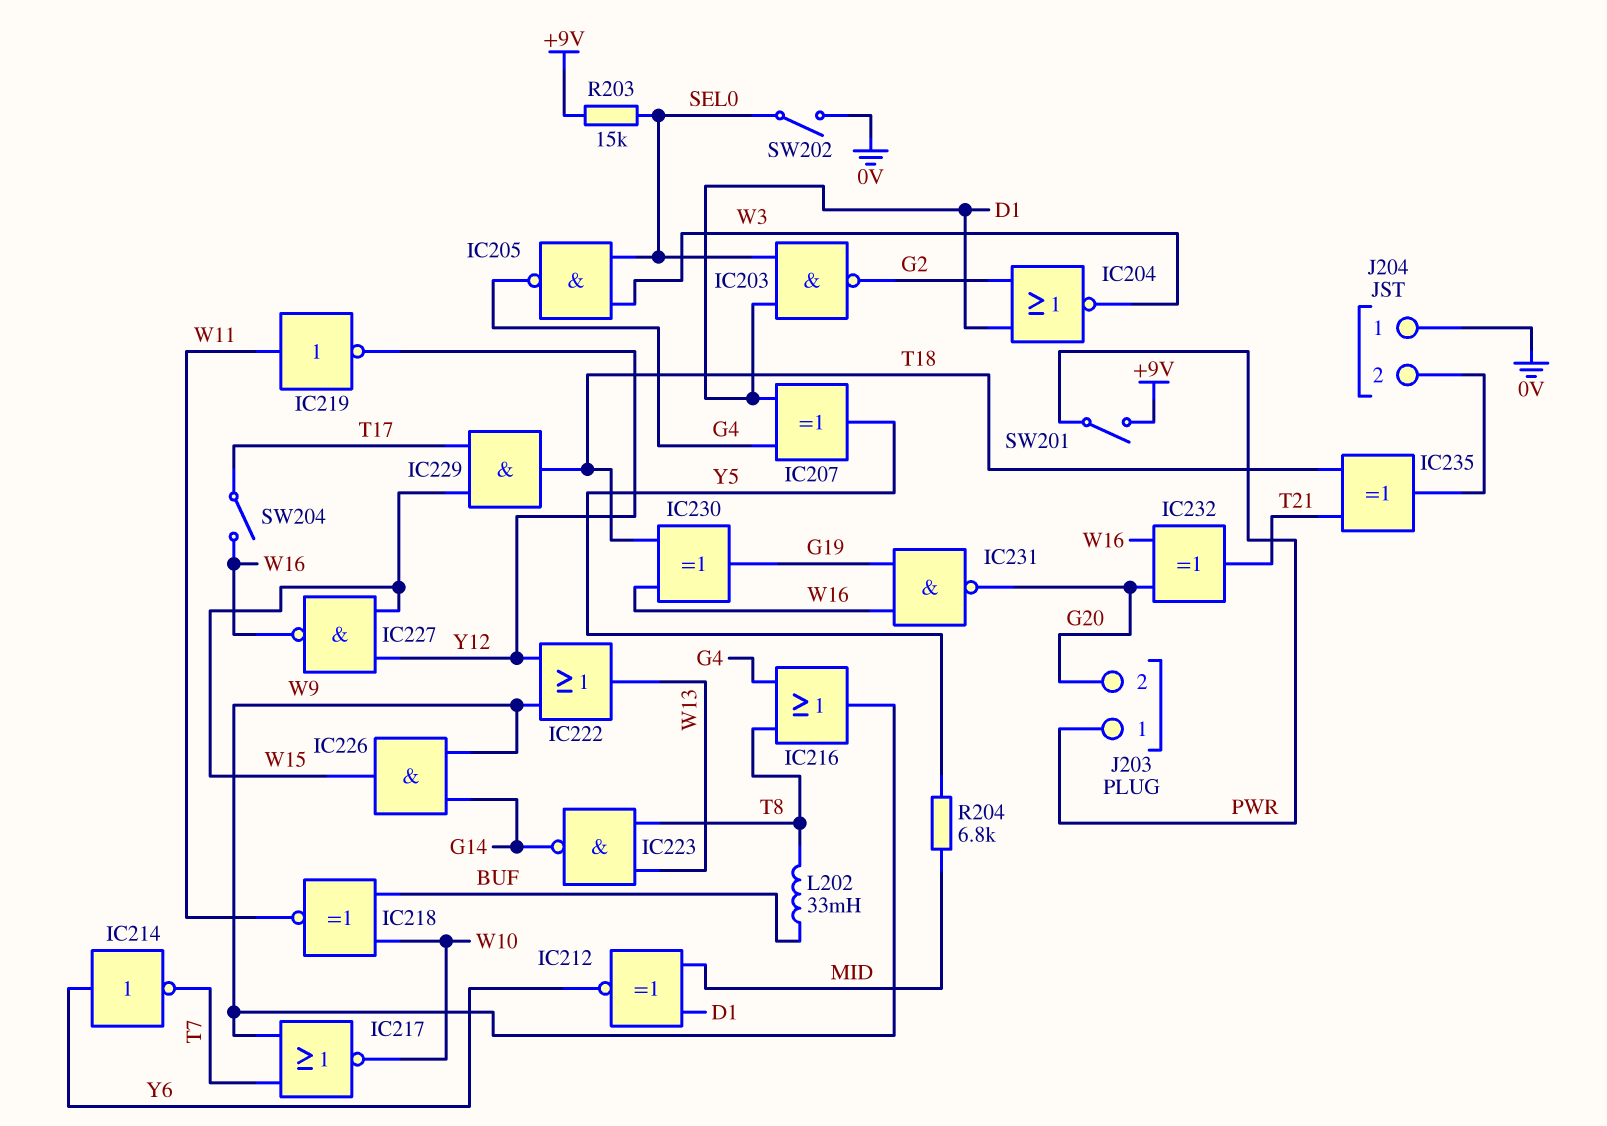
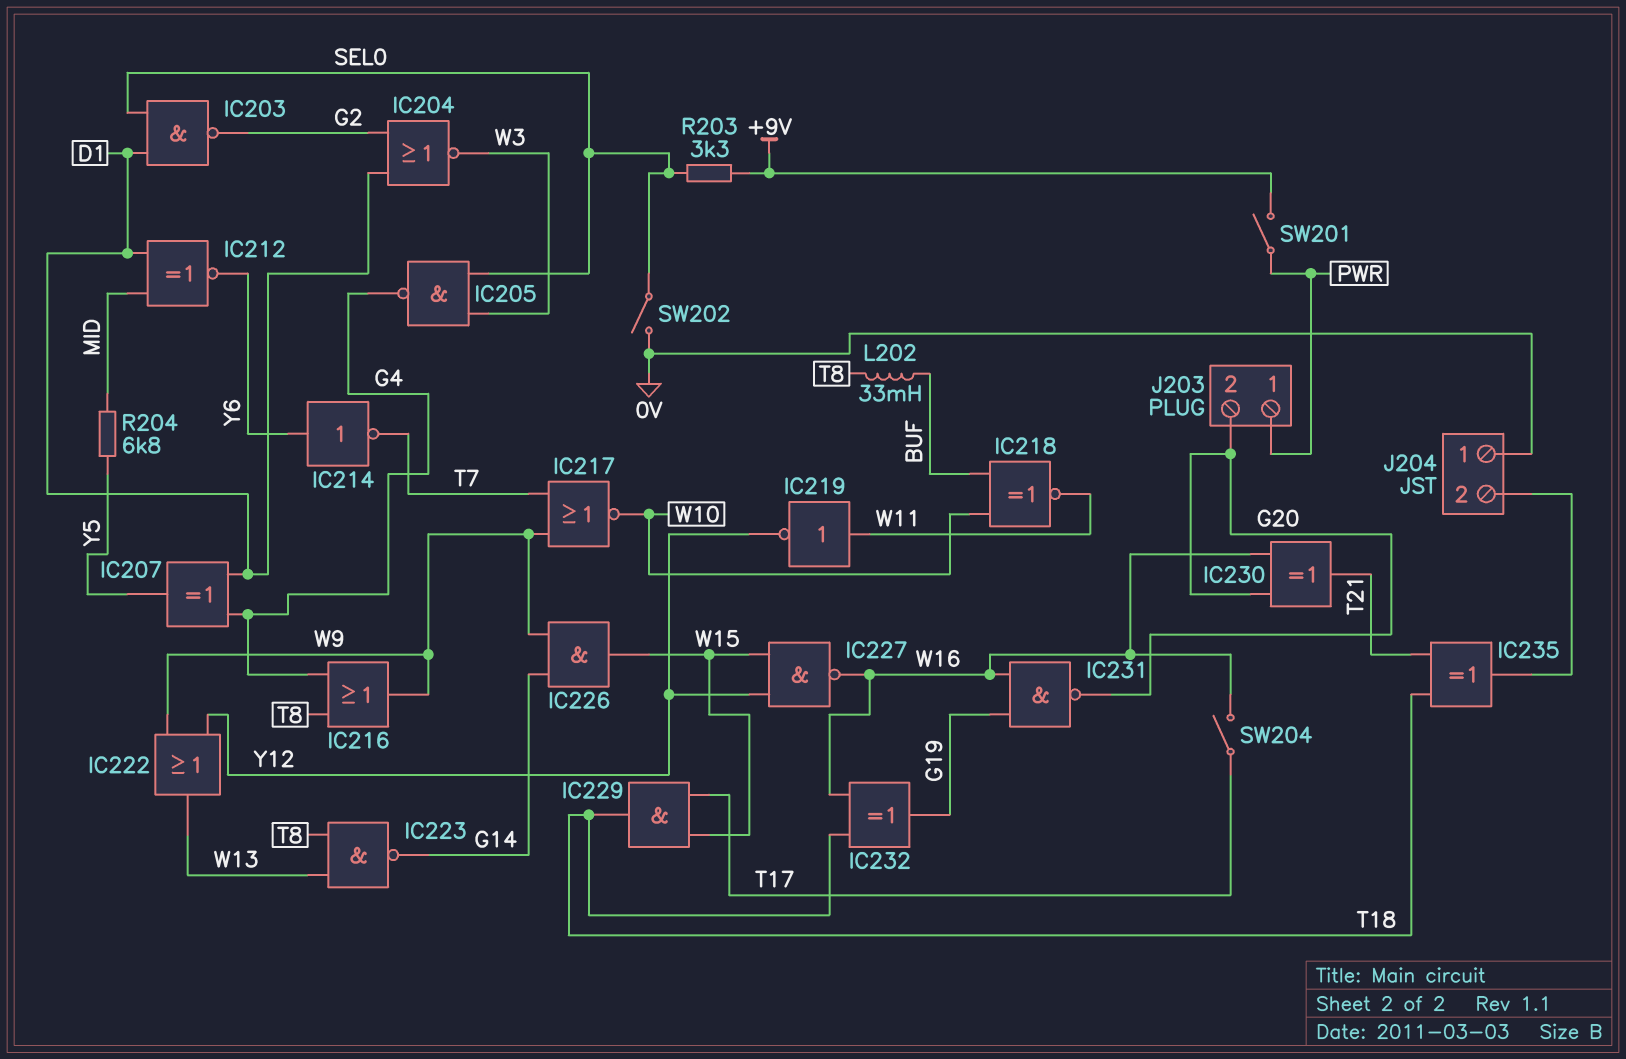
IC230: XOR (in T18, in W16, out G19) -> XOR (in G20, in W16, out T21)
IC232: XOR (in G20, in W16, out T21) -> XOR (in T18, in W16, out G19)
R203: 15k (+9V, SEL0) -> 3.3k (+9V, SEL0)

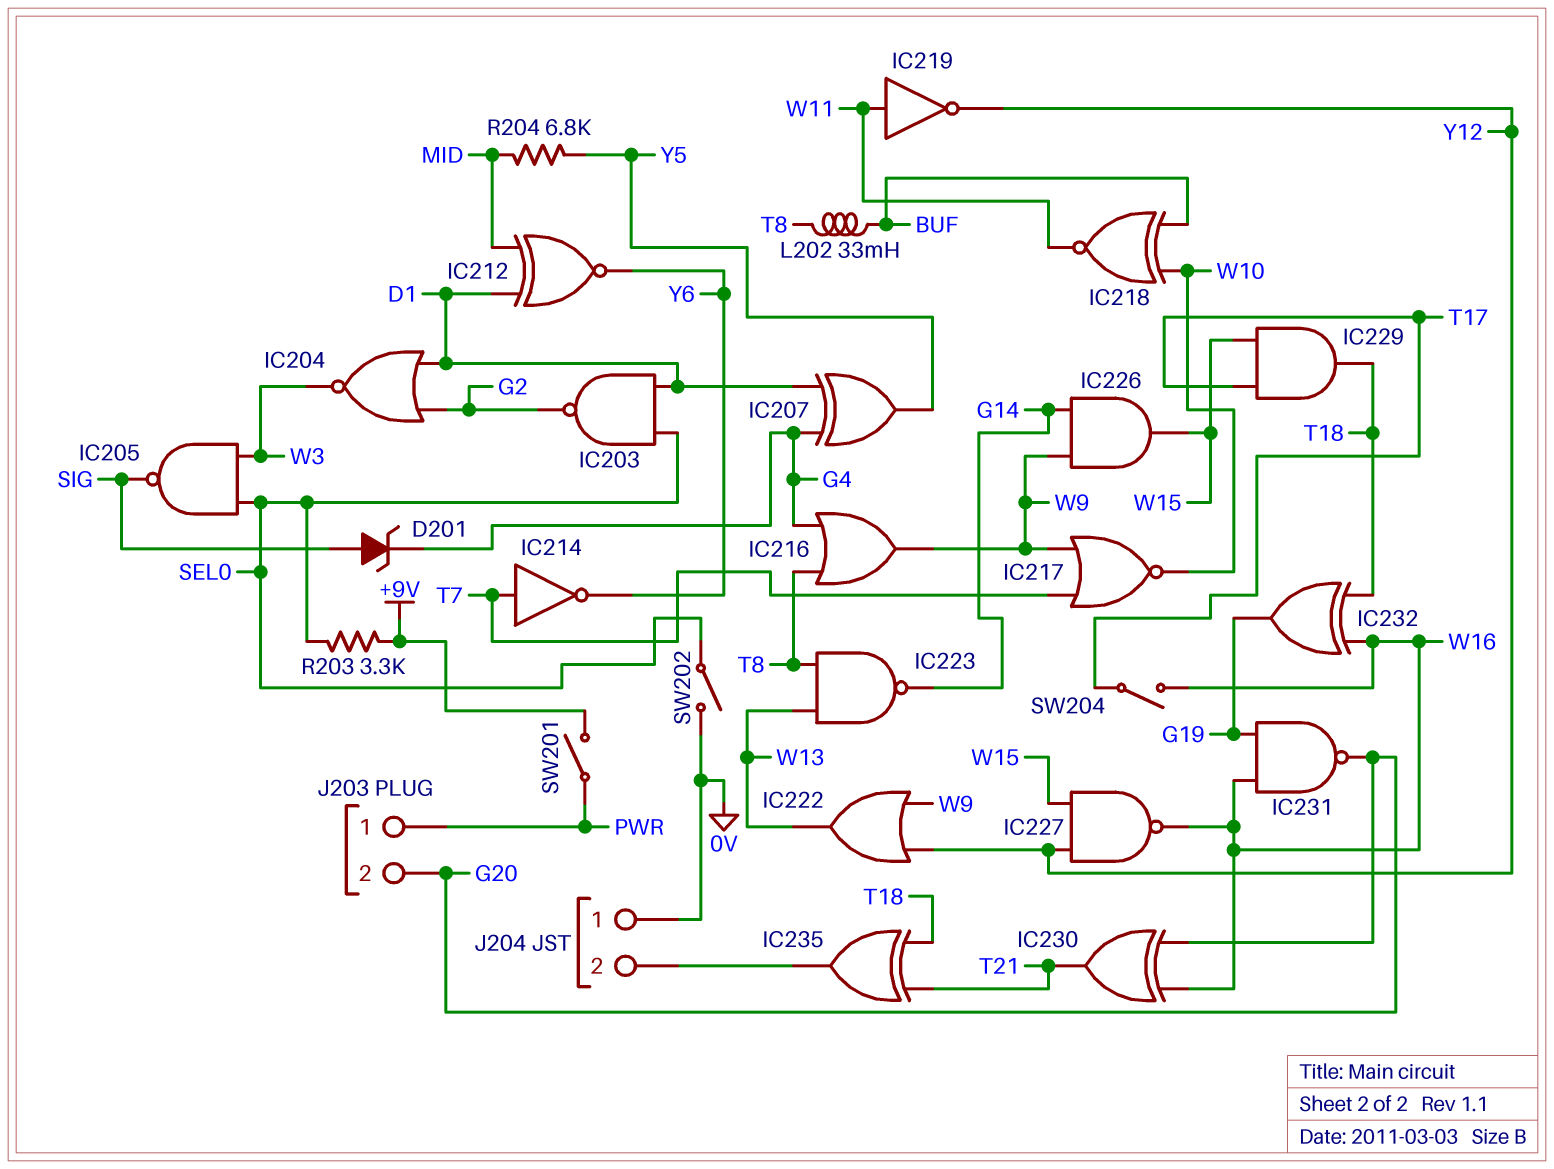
D201: none -> zener (A SIG, K G4)
IC205: NAND (in SEL0, in W3, out G4) -> NAND (in SEL0, in W3, out SIG)
IC214: NOT (in Y6, out T7) -> NOT (in T7, out Y6)

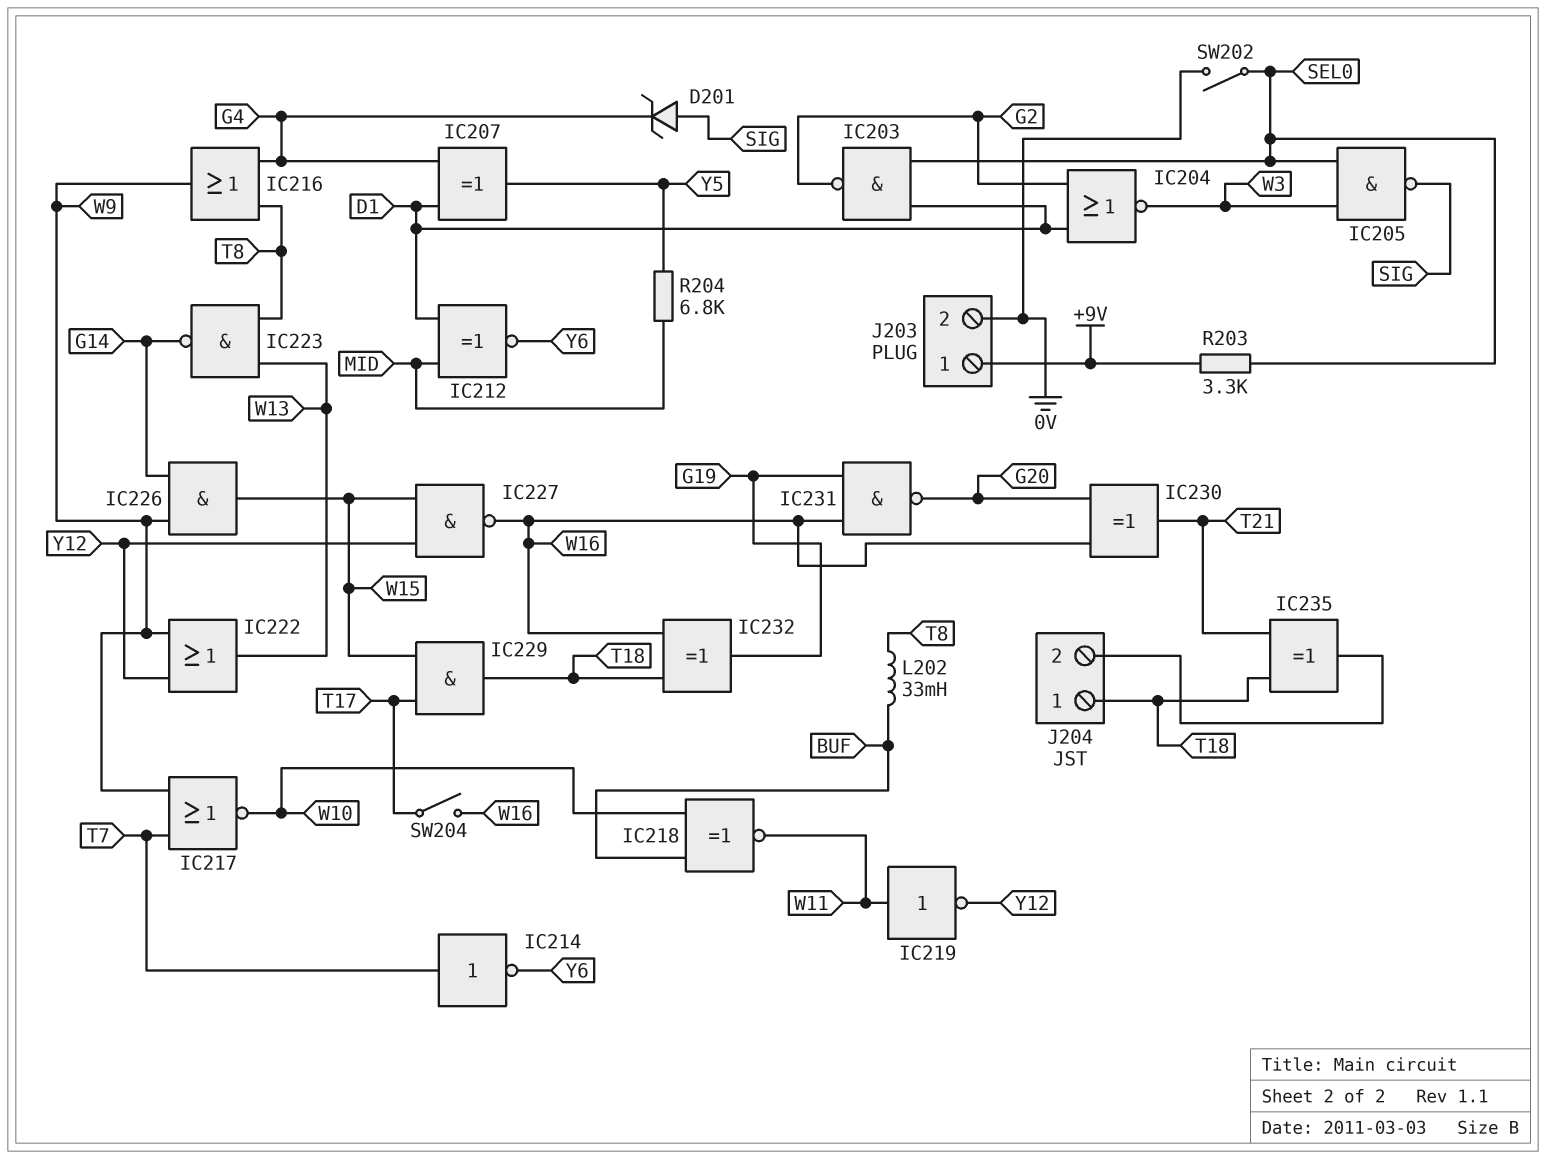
J203 pin 1: PWR -> +9V
J203 pin 2: G20 -> 0V
J204 pin 1: 0V -> T18
SW201: switch (+9V, PWR) -> none

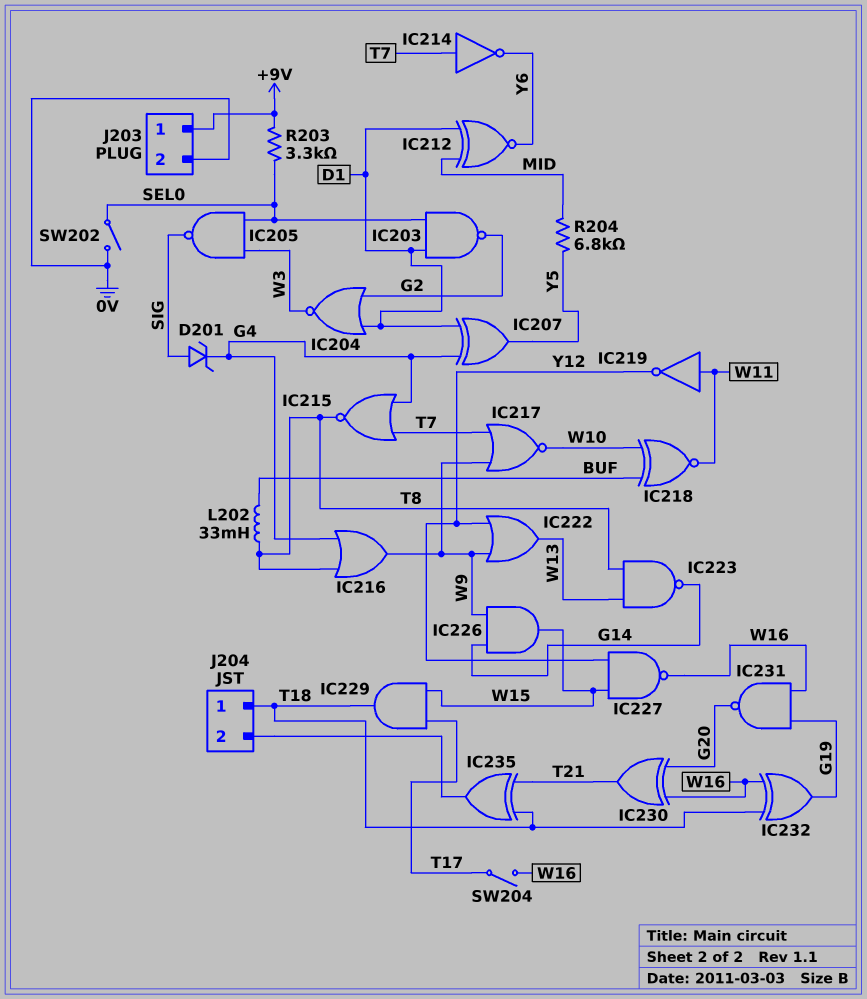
IC215: none -> NOR (in G4, in T7, out T8)

